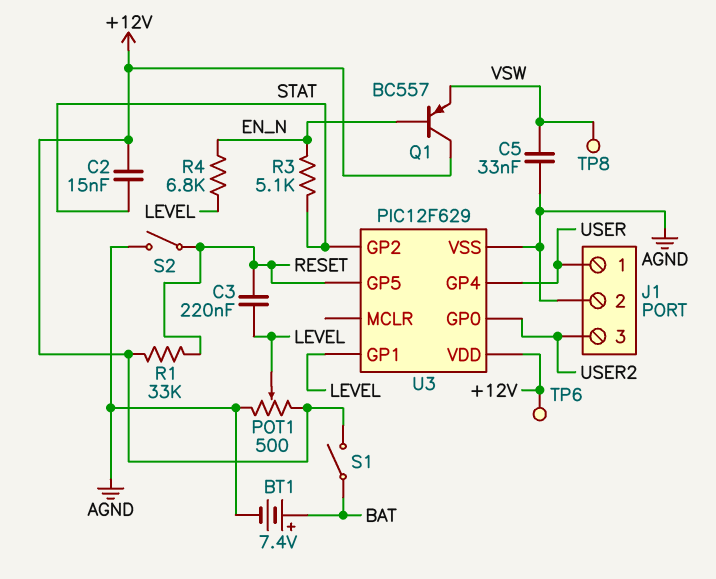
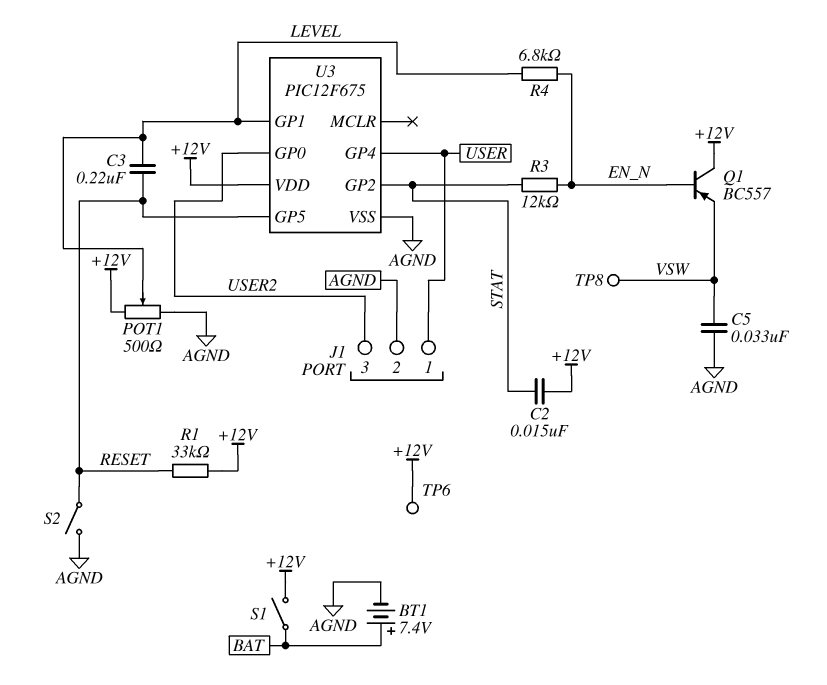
R3: 5.1k (EN_N, STAT) -> 12k (EN_N, STAT)
U3: PIC12F629 -> PIC12F675

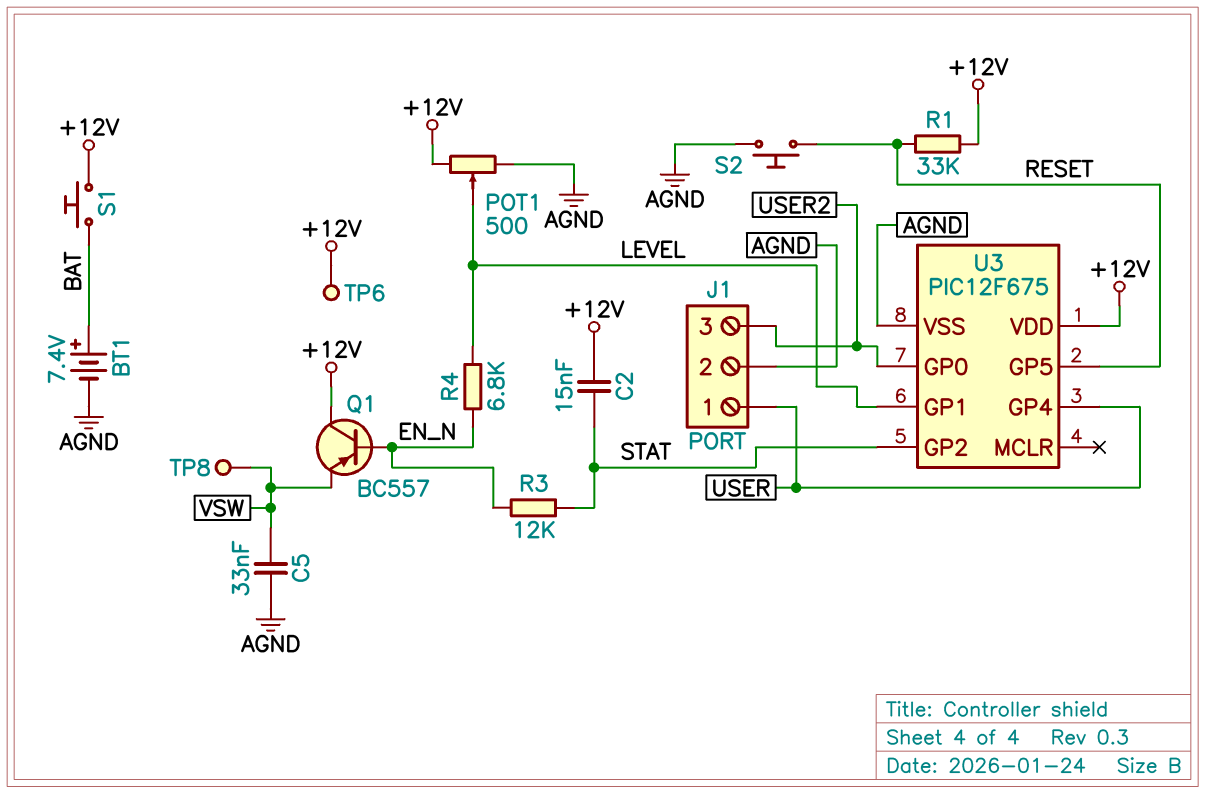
C3: 220nF (LEVEL, RESET) -> none
S1: switch (+12V, BAT) -> button (+12V, BAT)
S2: switch (AGND, RESET) -> button (AGND, RESET)

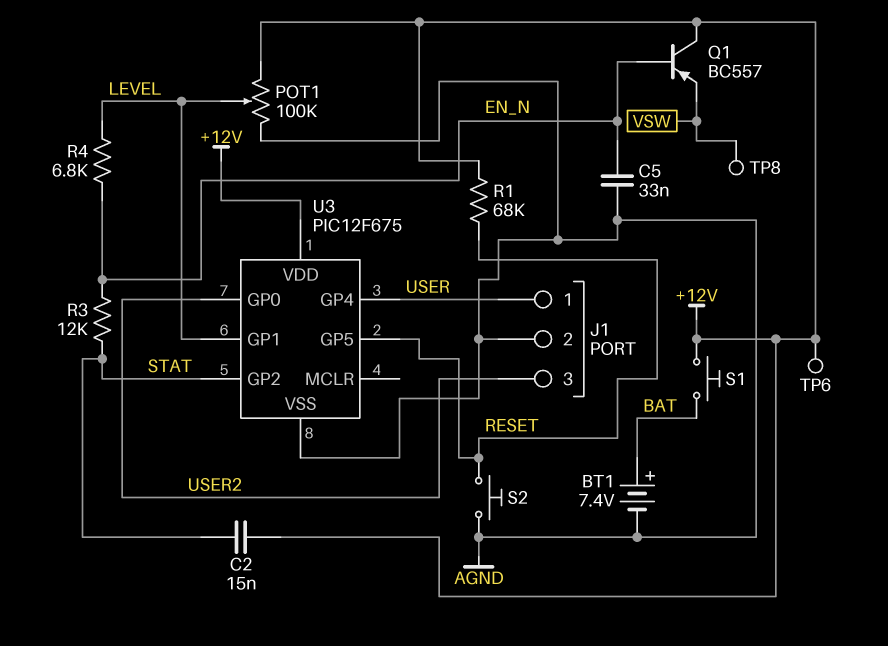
C5: 33nF (AGND, VSW) -> 33nF (AGND, EN_N)
POT1: 500 (+12V, AGND, wiper LEVEL) -> 100k (+12V, AGND, wiper LEVEL)
R1: 33k (+12V, RESET) -> 68k (+12V, RESET)

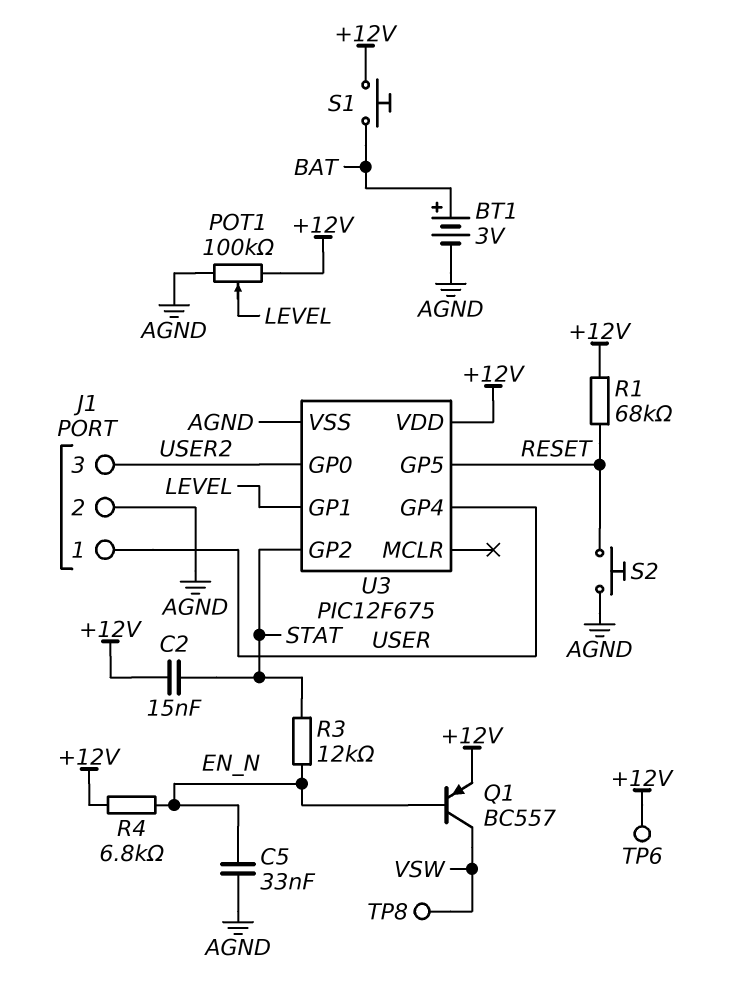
BT1: 7.4V (plus BAT, minus AGND) -> 3V (plus BAT, minus AGND)
Q1: PNP BC557 (B EN_N, C +12V, E VSW) -> PNP BC557 (B EN_N, C VSW, E +12V)
R4: 6.8k (EN_N, LEVEL) -> 6.8k (+12V, EN_N)

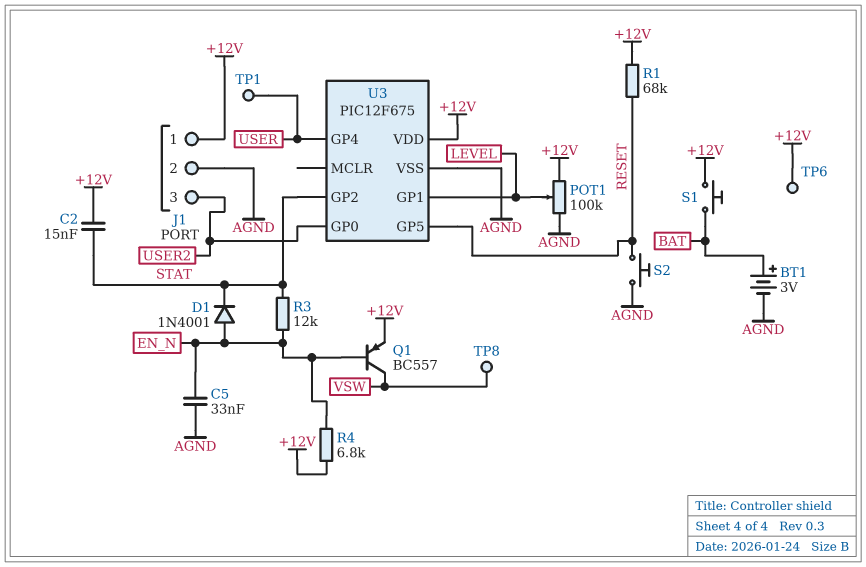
D1: none -> diode 1N4001 (A EN_N, K STAT)
J1 pin 1: USER -> +12V
TP1: none -> test point (USER)

